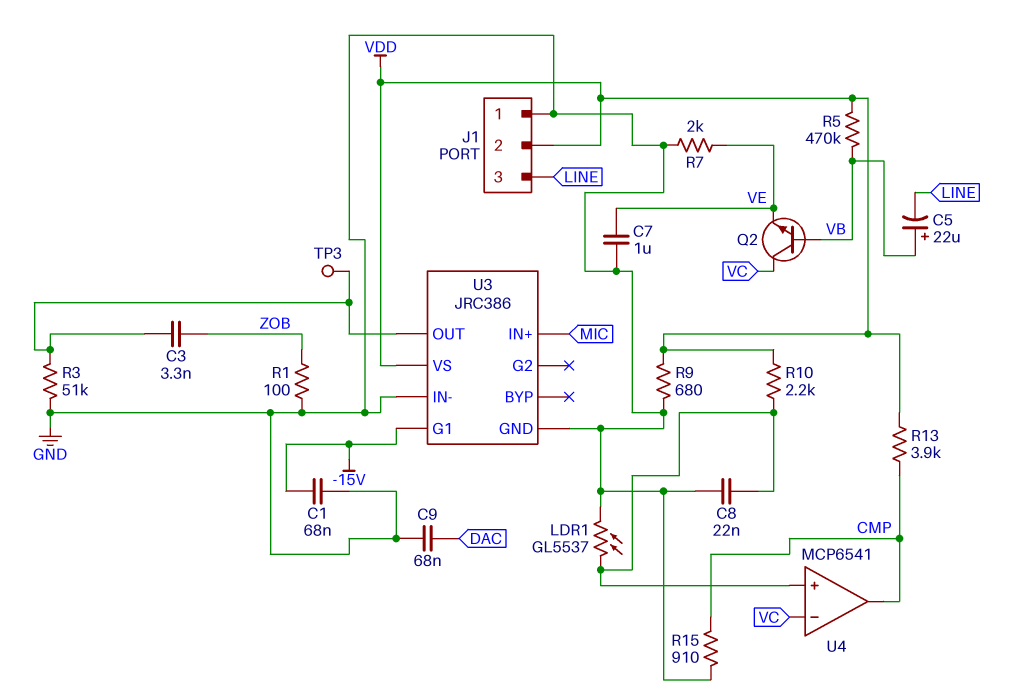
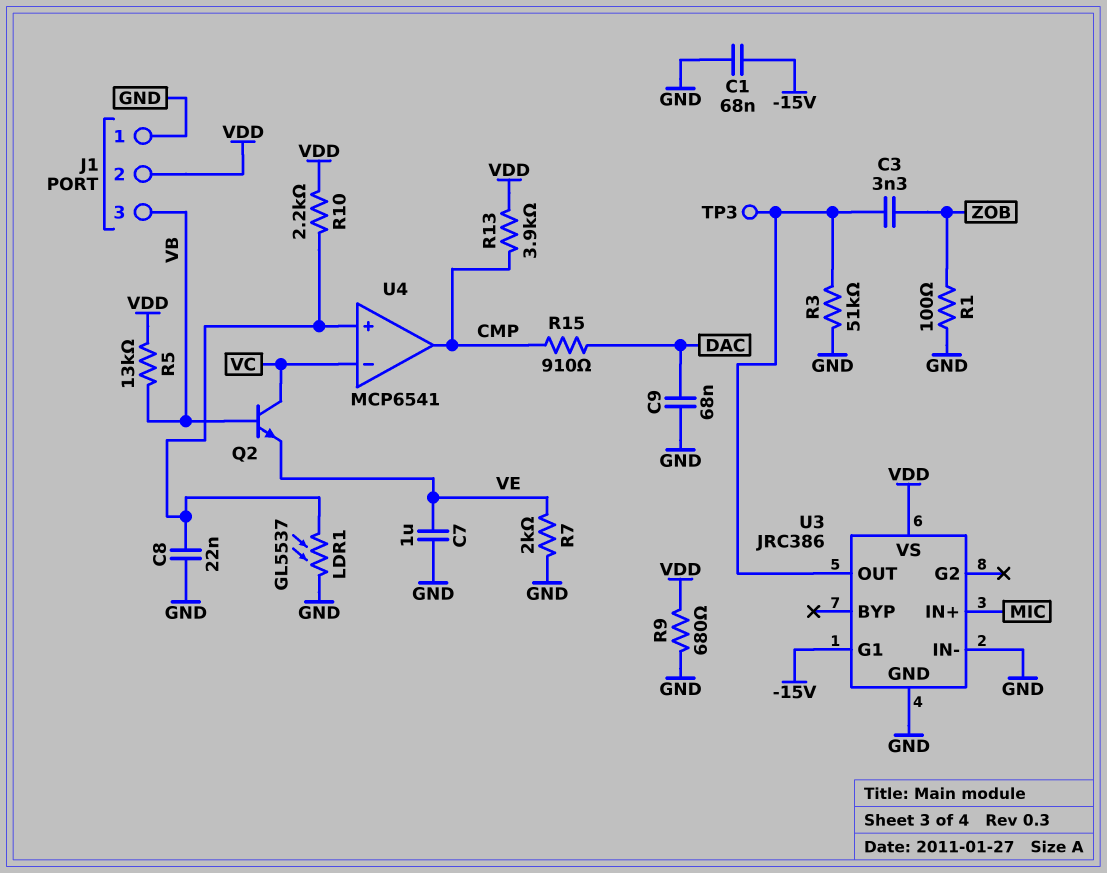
C5: 22uF (plus VB, minus LINE) -> none
J1 pin 3: LINE -> VB
R5: 470k (VB, VDD) -> 13k (VB, VDD)
R15: 910 (CMP, GND) -> 910 (CMP, DAC)

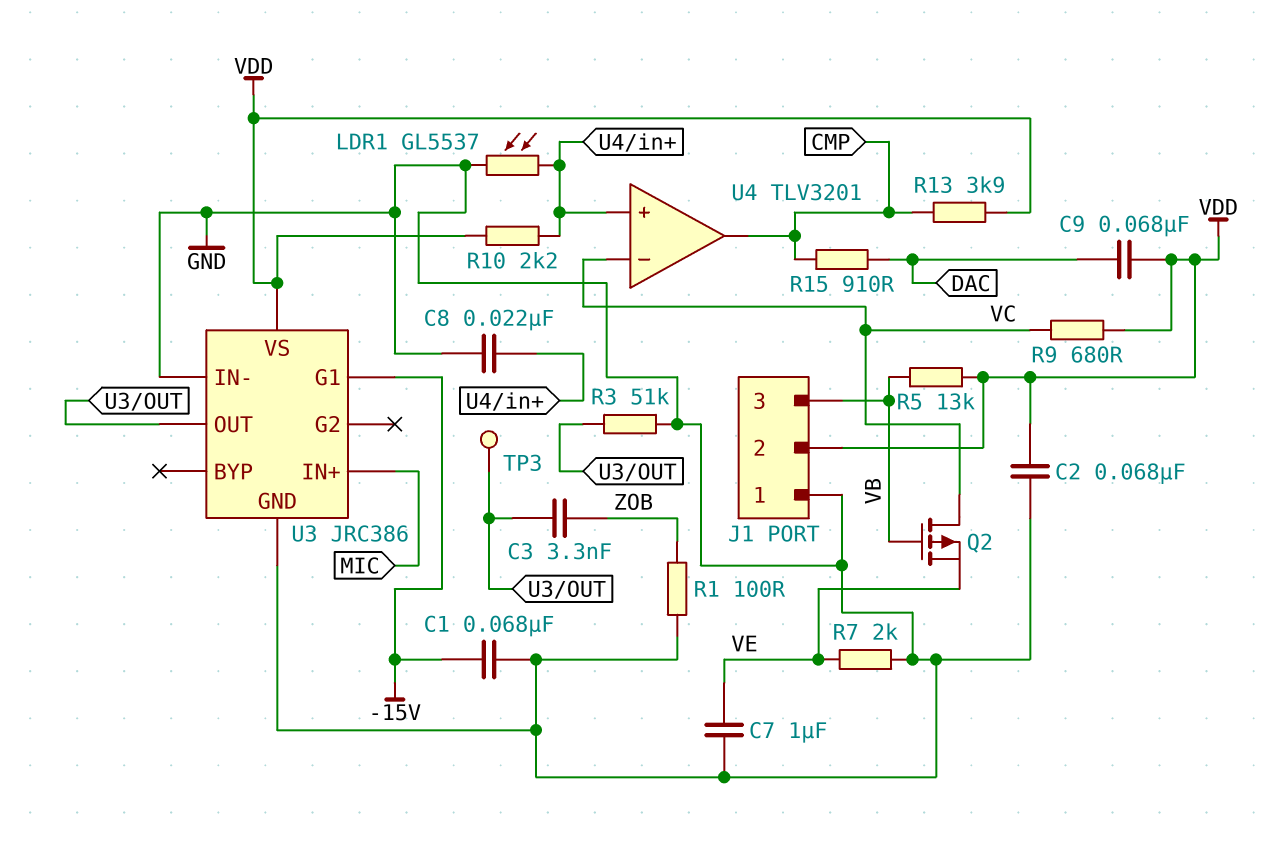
C2: none -> 68nF (GND, VDD)
C9: 68nF (DAC, GND) -> 68nF (DAC, VDD)
Q2: NPN (B VB, C VC, E VE) -> PMOS (G VB, D VC, S VE)
R9: 680 (GND, VDD) -> 680 (VC, VDD)
U4: MCP6541 -> TLV3201

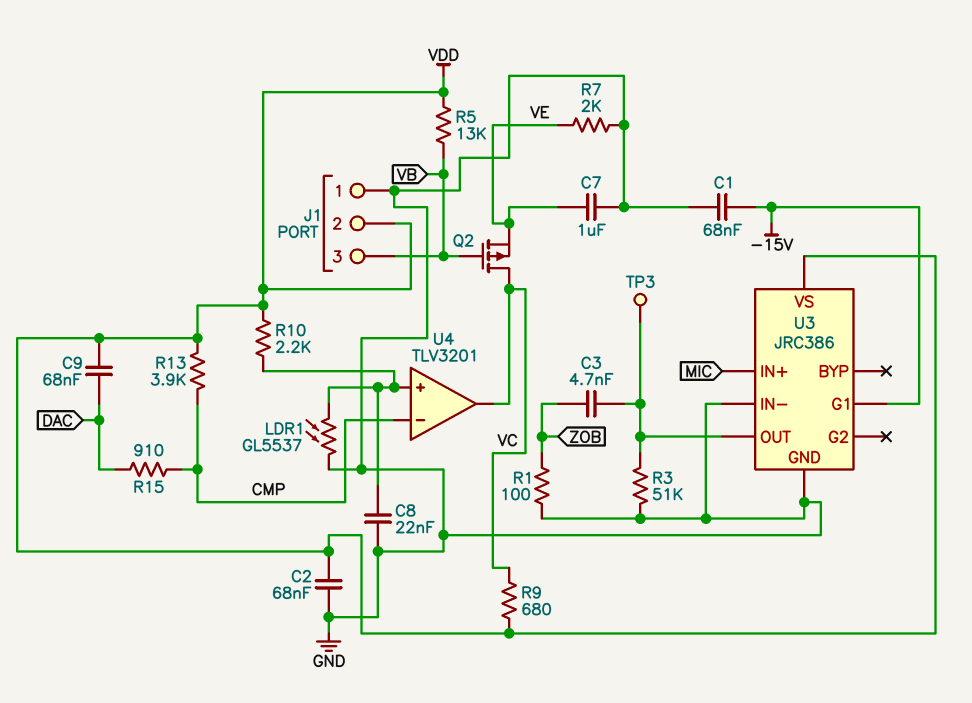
C3: 3.3nF (U3/OUT, ZOB) -> 4.7nF (U3/OUT, ZOB)
U4 pin in-: VC -> CMP
U4 pin out: CMP -> VC

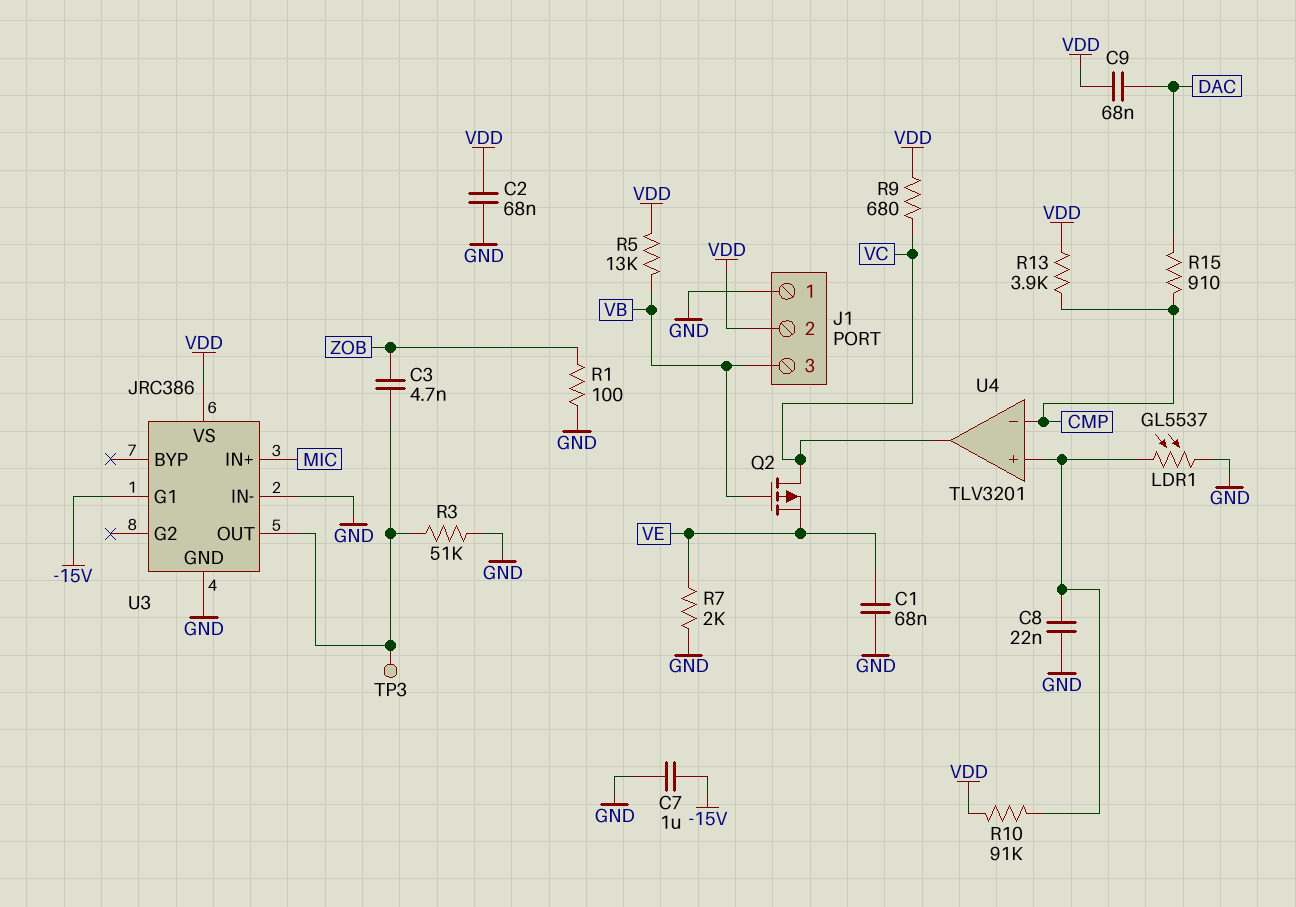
C1: 68nF (-15V, GND) -> 68nF (GND, VE)
C7: 1uF (GND, VE) -> 1uF (-15V, GND)
R10: 2.2k (U4/in+, VDD) -> 91k (U4/in+, VDD)

